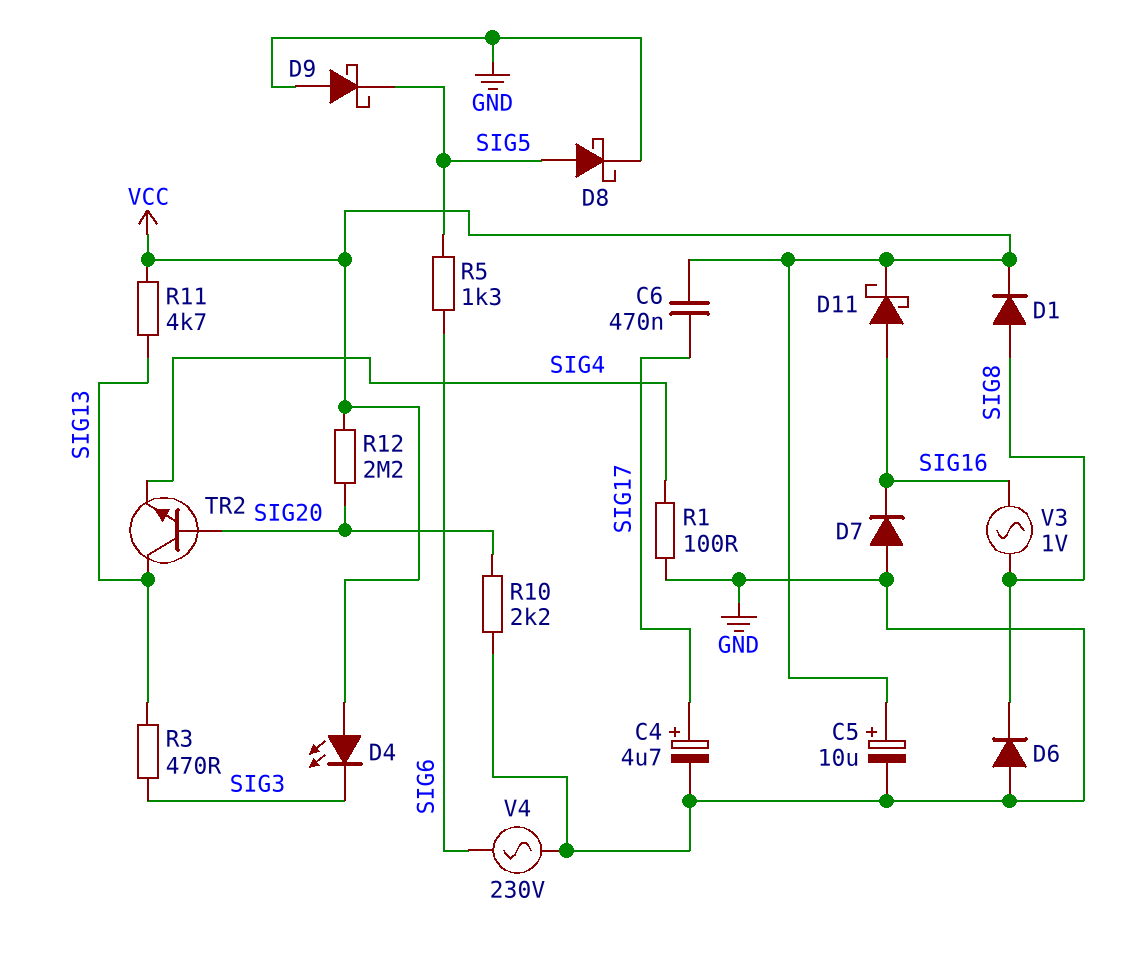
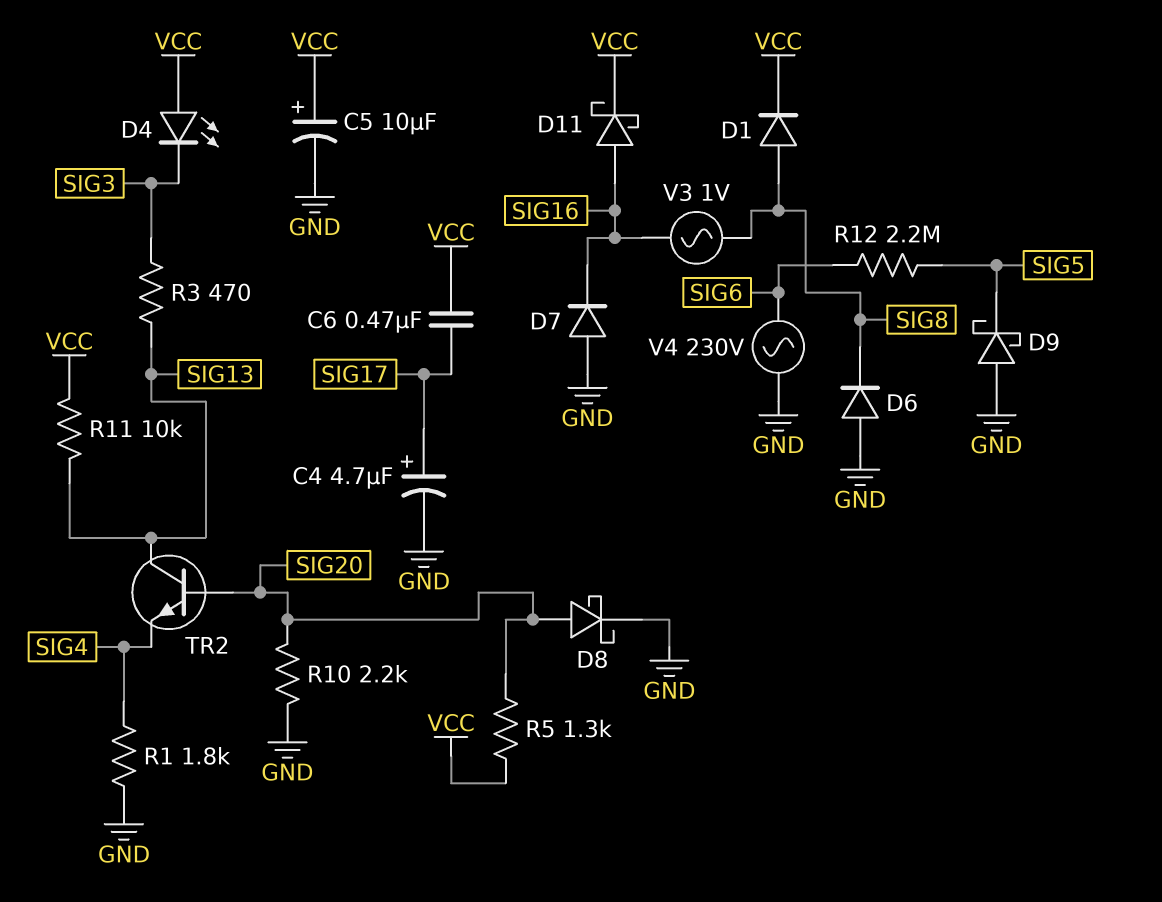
D8: schottky (A SIG5, K GND) -> schottky (A SIG20, K GND)
R1: 100 (GND, SIG4) -> 1.8k (GND, SIG4)
R5: 1.3k (SIG5, SIG6) -> 1.3k (SIG20, VCC)
R11: 4.7k (SIG13, VCC) -> 10k (SIG13, VCC)
R12: 2.2M (SIG20, VCC) -> 2.2M (SIG5, SIG6)

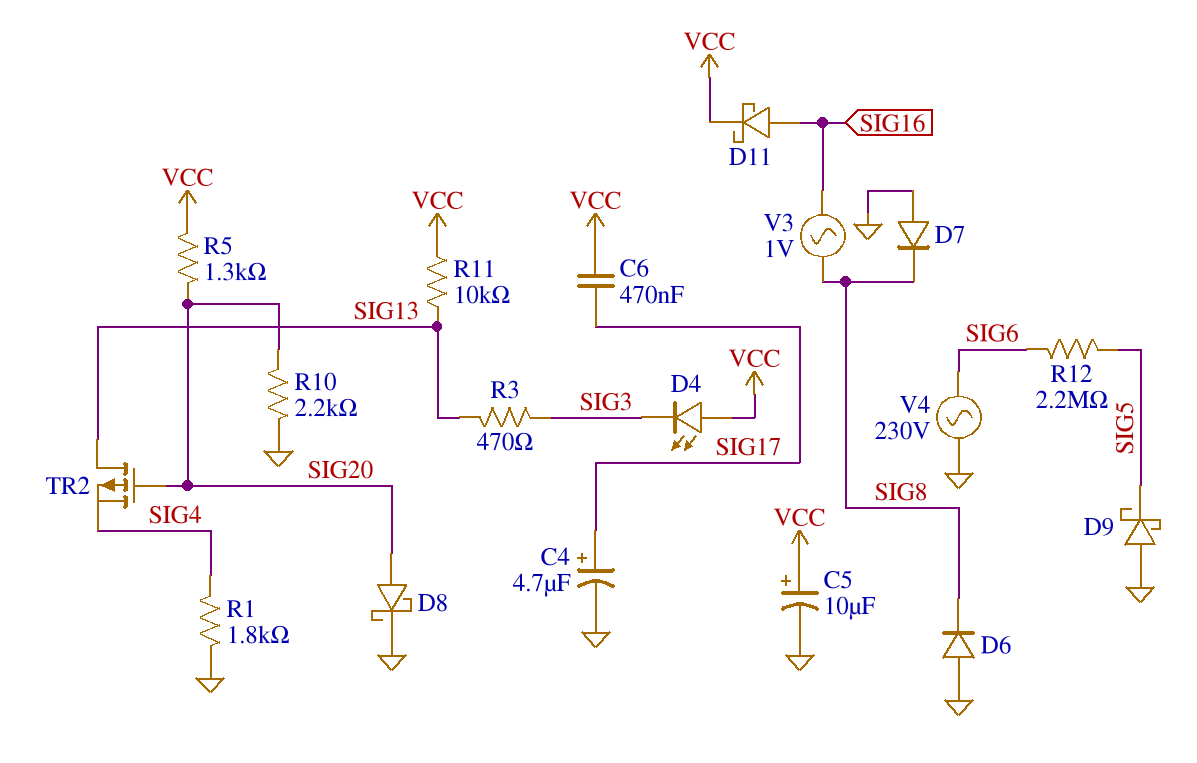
D1: diode (A SIG8, K VCC) -> none
D7: diode (A GND, K SIG16) -> diode (A GND, K SIG8)
TR2: NPN (B SIG20, C SIG13, E SIG4) -> PMOS (G SIG20, D SIG13, S SIG4)

